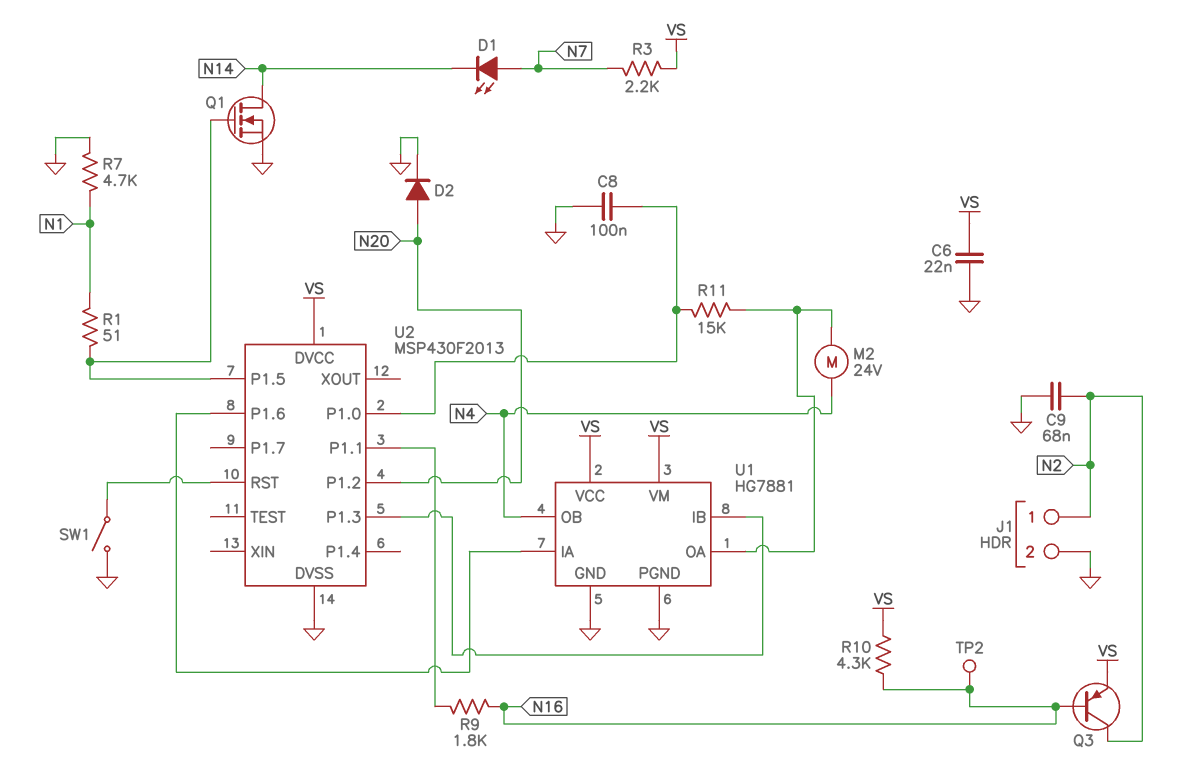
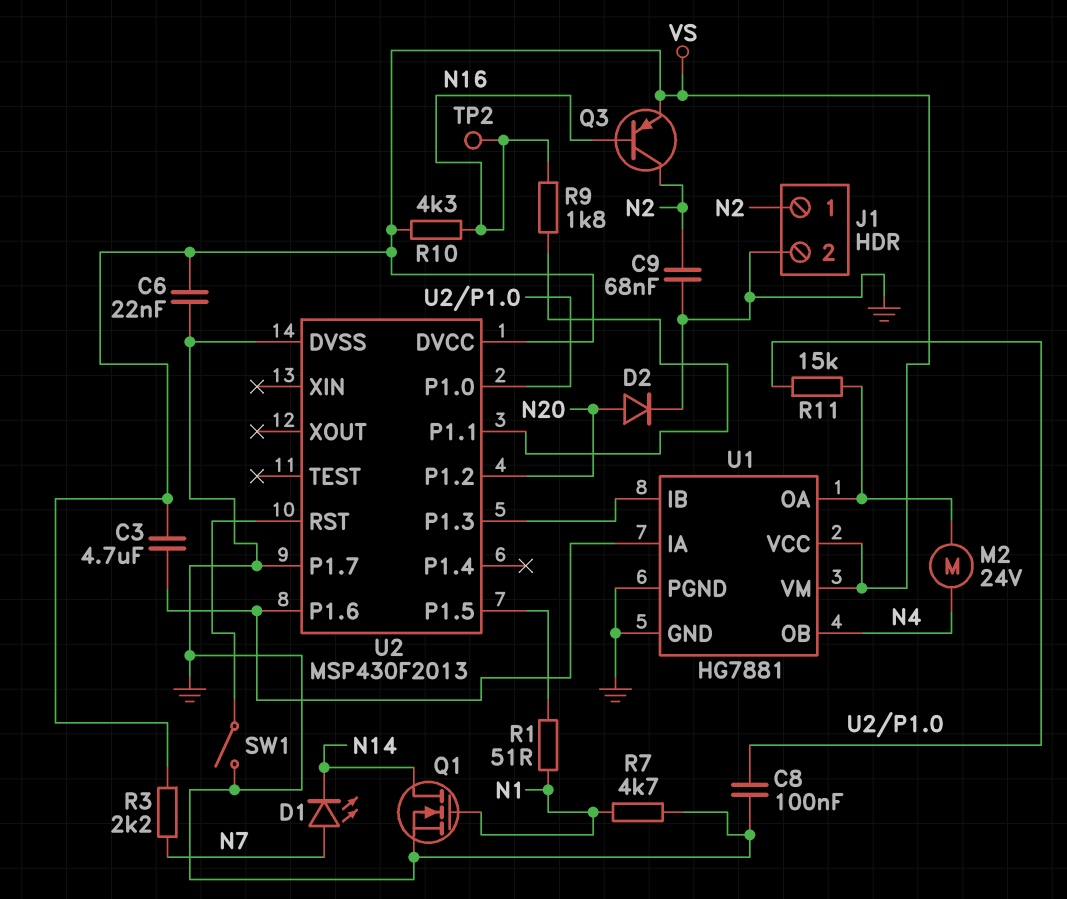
C3: none -> 4.7uF (U1/IA, VS)
Q1: NMOS (G U2/P1.5, D N14, S GND) -> NMOS (G N1, D N14, S GND)
U2 pin P1.7: none -> GND

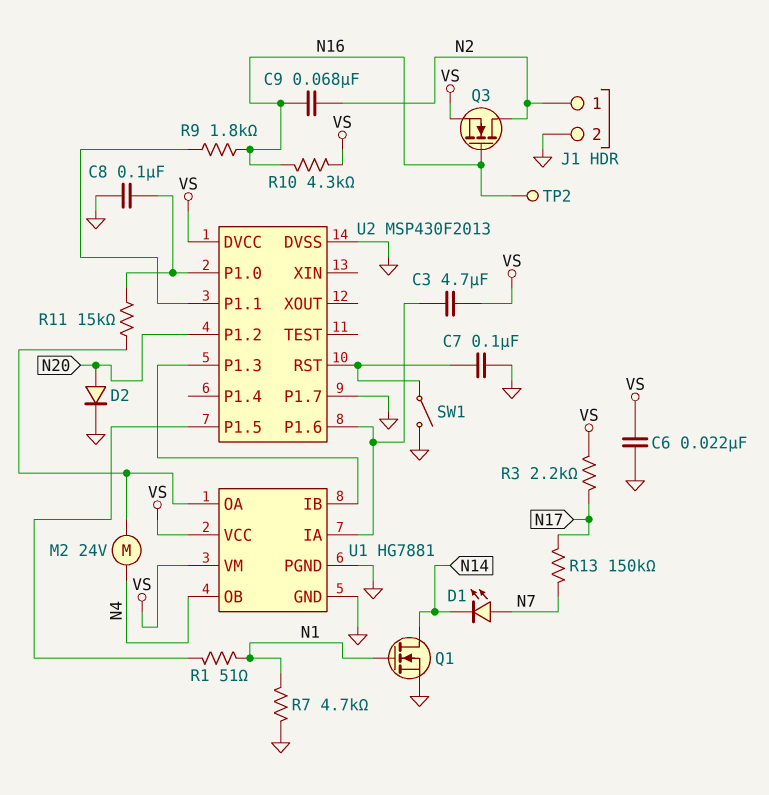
C7: none -> 100nF (GND, U2/RST)
C9: 68nF (GND, N2) -> 68nF (N2, N16)
Q3: PNP (B N16, C N2, E VS) -> NMOS (G N16, D N2, S VS)
R3: 2.2k (N7, VS) -> 2.2k (N17, VS)
R13: none -> 150k (N7, N17)

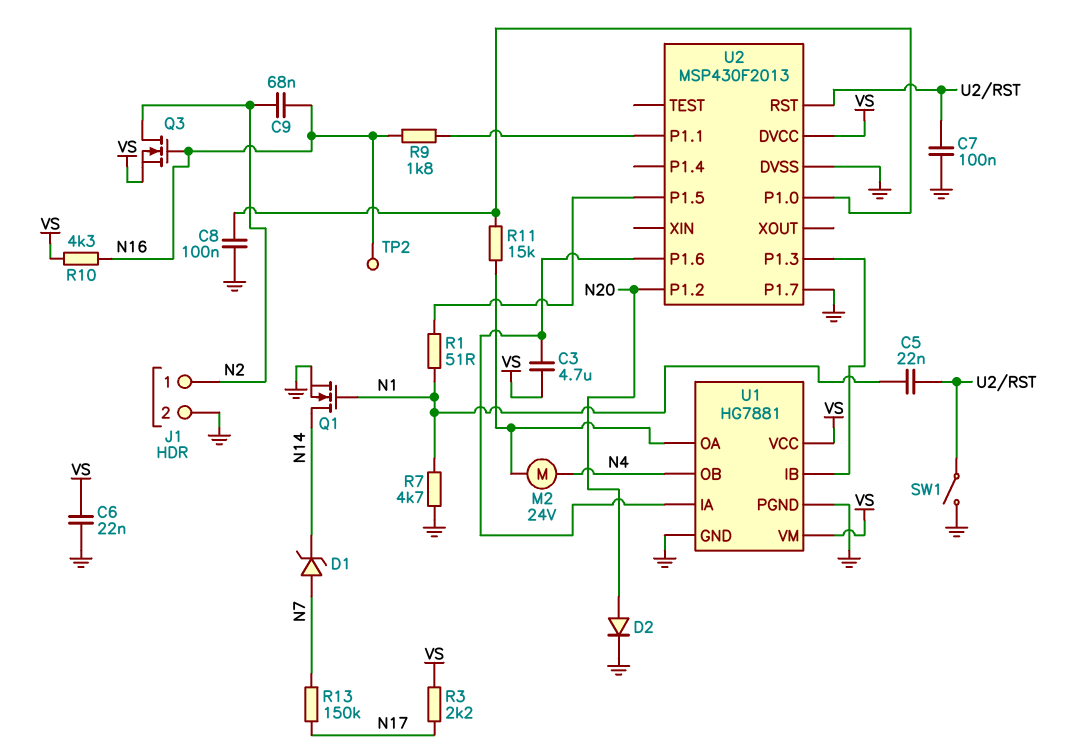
C5: none -> 22nF (N1, U2/RST)
D1: LED (A N7, K N14) -> zener (A N7, K N14)

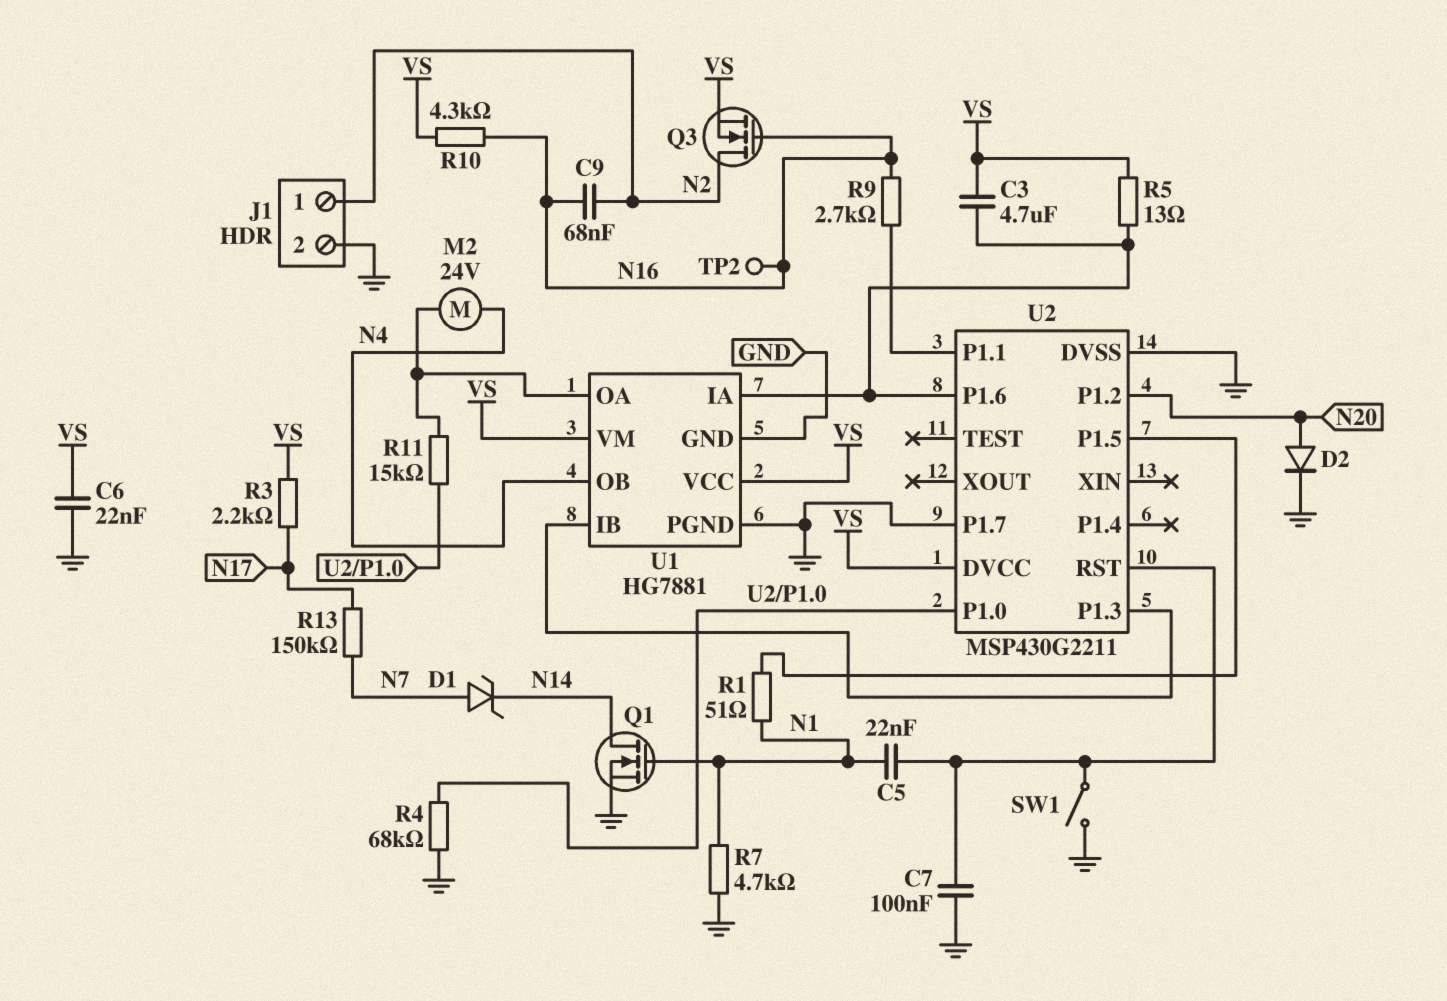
C8: 100nF (GND, U2/P1.0) -> none
R4: none -> 68k (GND, U2/P1.0)
R5: none -> 13 (U1/IA, VS)
R9: 1.8k (N16, U2/P1.1) -> 2.7k (N16, U2/P1.1)
U2: MSP430F2013 -> MSP430G2211

